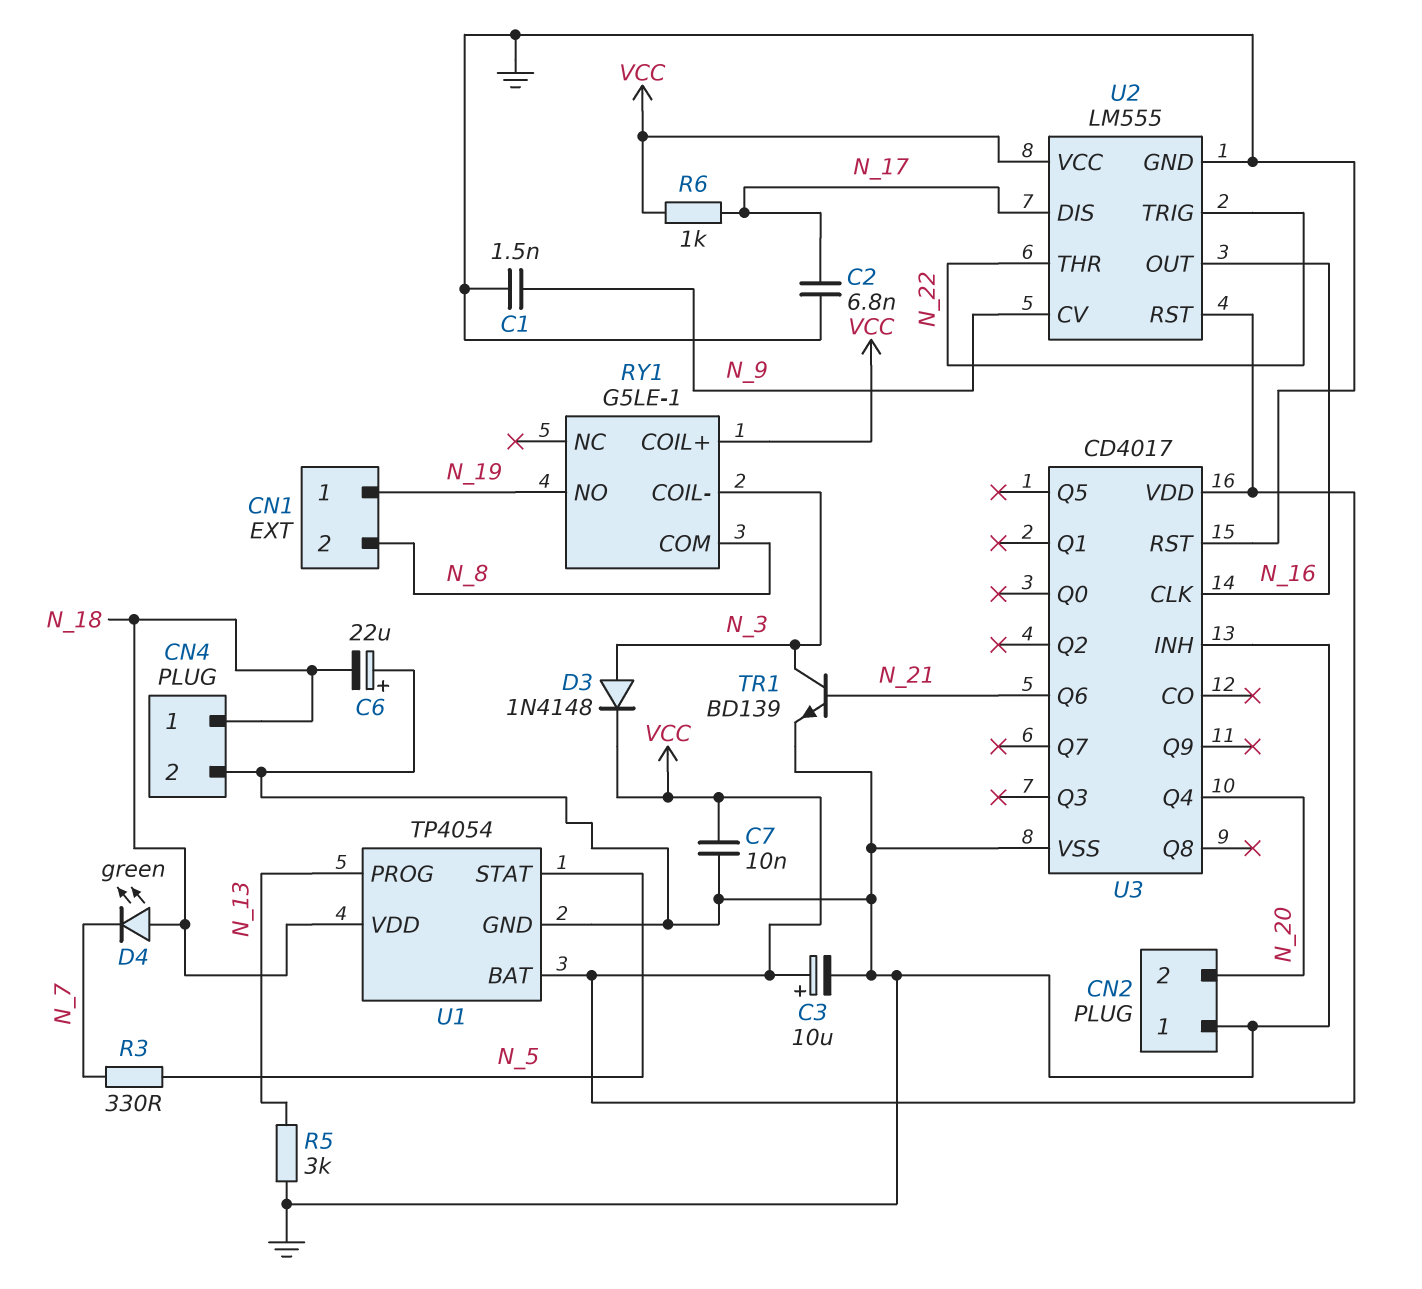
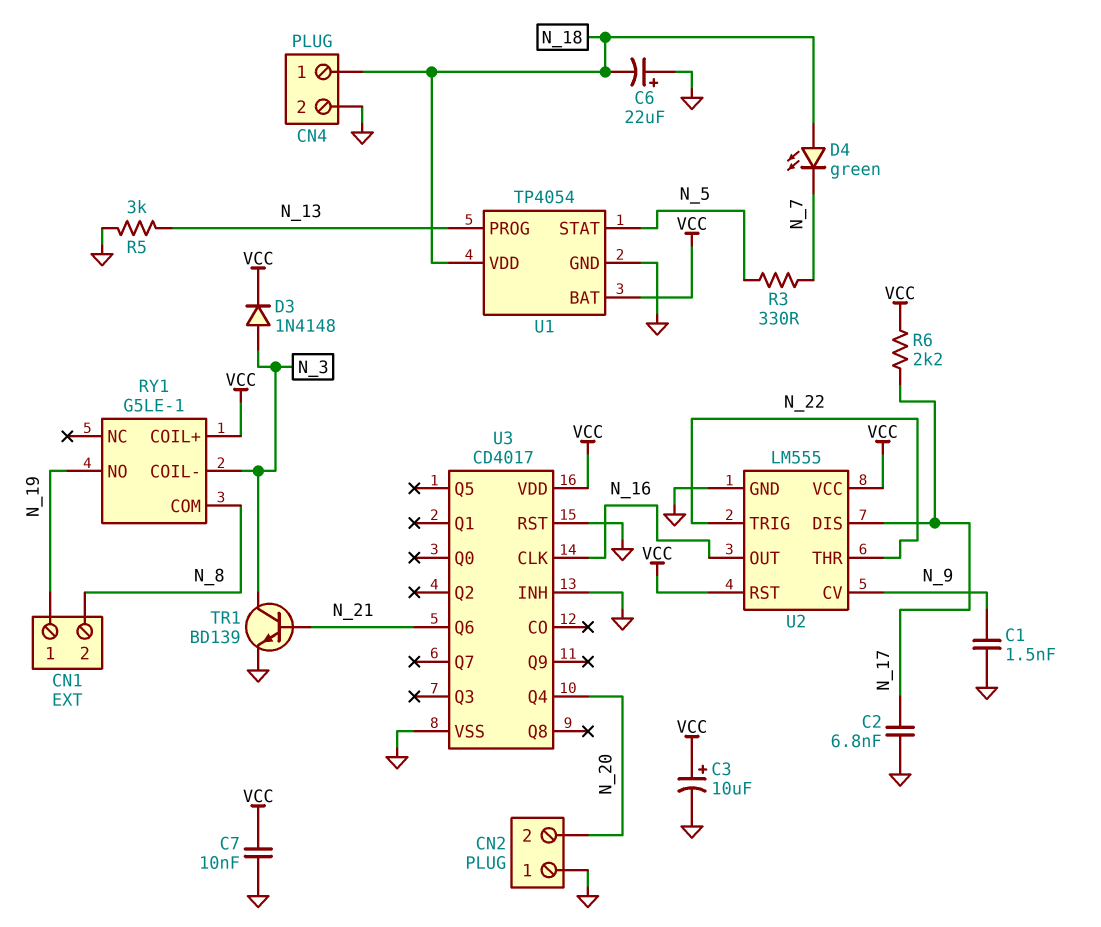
R6: 1k (N_17, VCC) -> 2.2k (N_17, VCC)

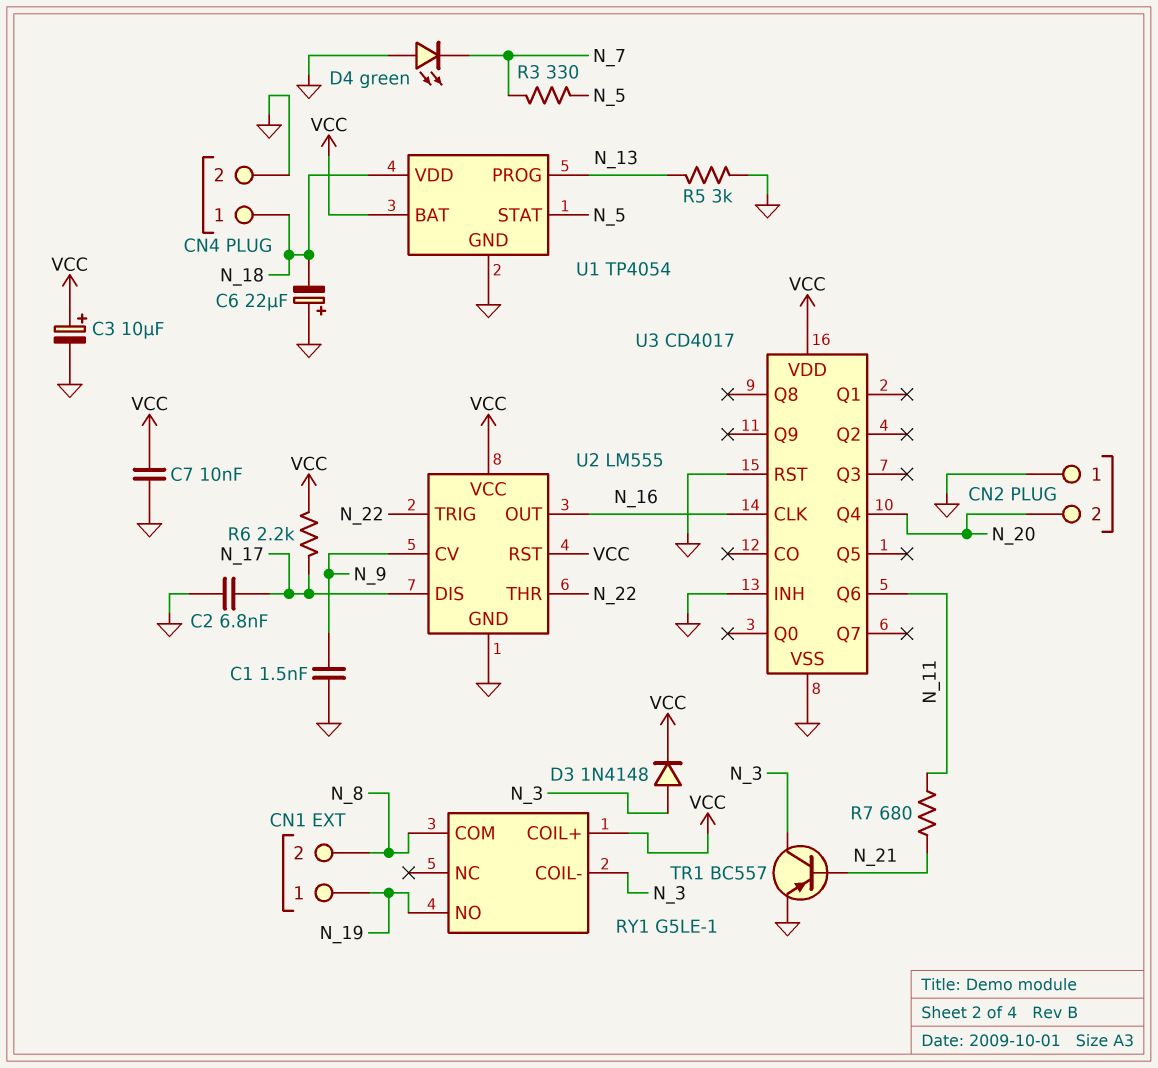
D4: LED green (A N_18, K N_7) -> LED green (A GND, K N_7)
R7: none -> 680 (N_11, N_21)
TR1: NPN BD139 (B N_21, C N_3, E GND) -> PNP BC557 (B N_21, C N_3, E GND)
U3 pin Q6: N_21 -> N_11

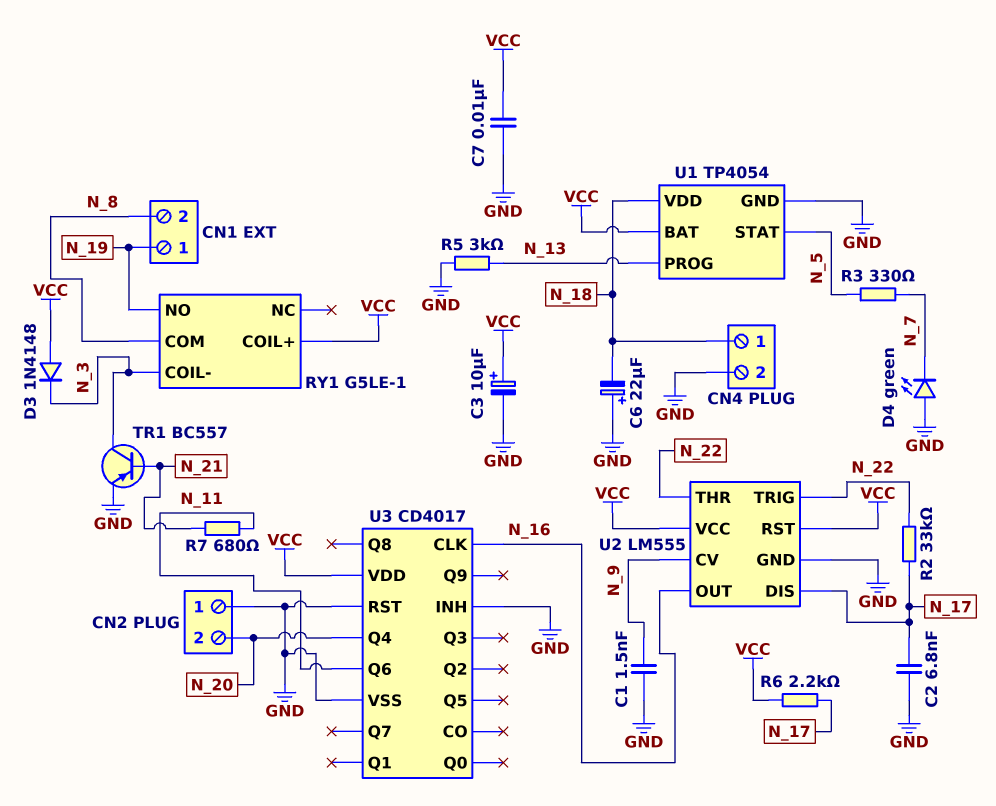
D3: diode 1N4148 (A N_3, K VCC) -> diode 1N4148 (A VCC, K N_3)
R2: none -> 33k (N_17, N_22)

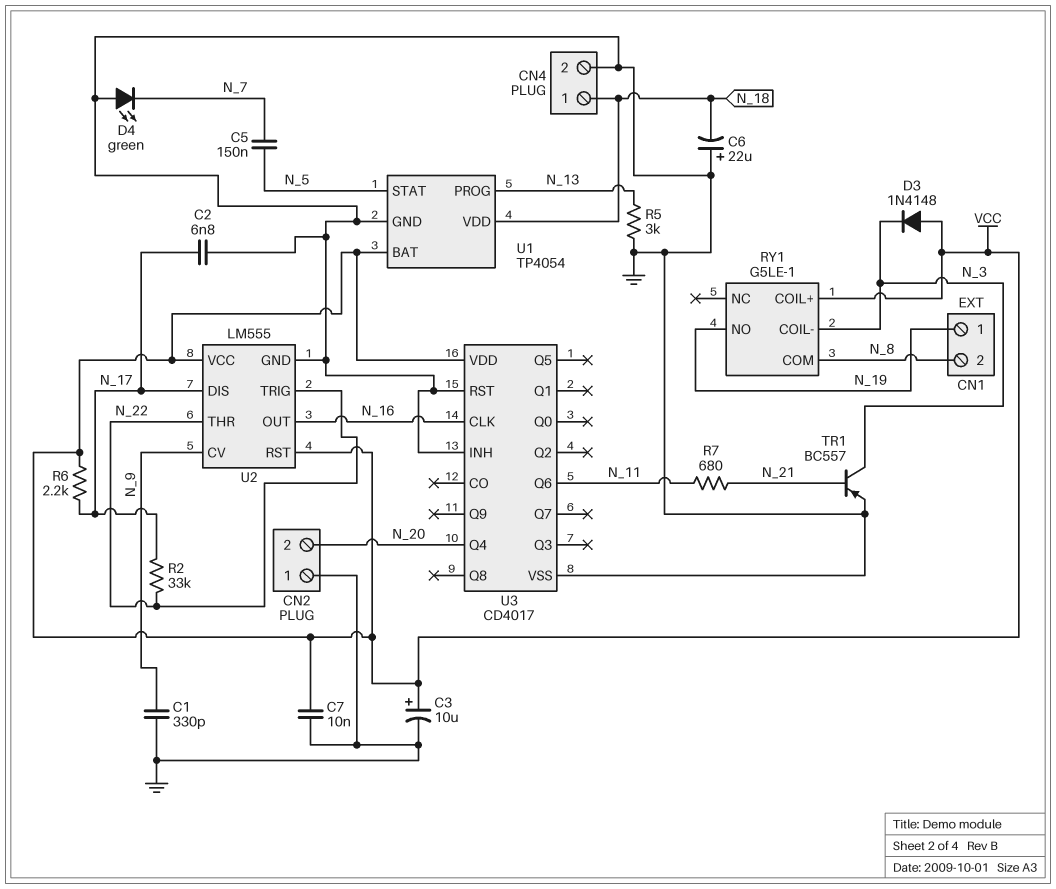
C1: 1.5nF (GND, N_9) -> 330pF (GND, N_9)
C5: none -> 150nF (N_5, N_7)
R3: 330 (N_5, N_7) -> none

